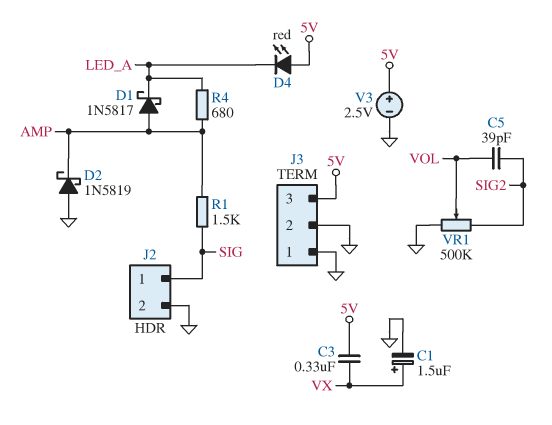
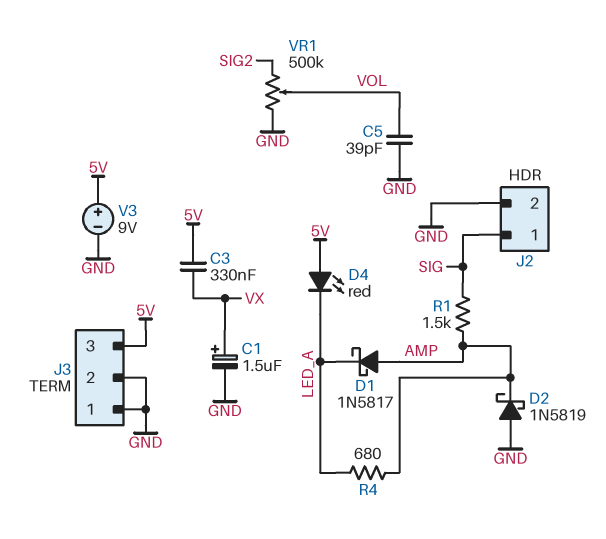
C5: 39pF (SIG2, VOL) -> 39pF (GND, VOL)
V3: 2.5V (plus 5V, minus GND) -> 9V (plus 5V, minus GND)

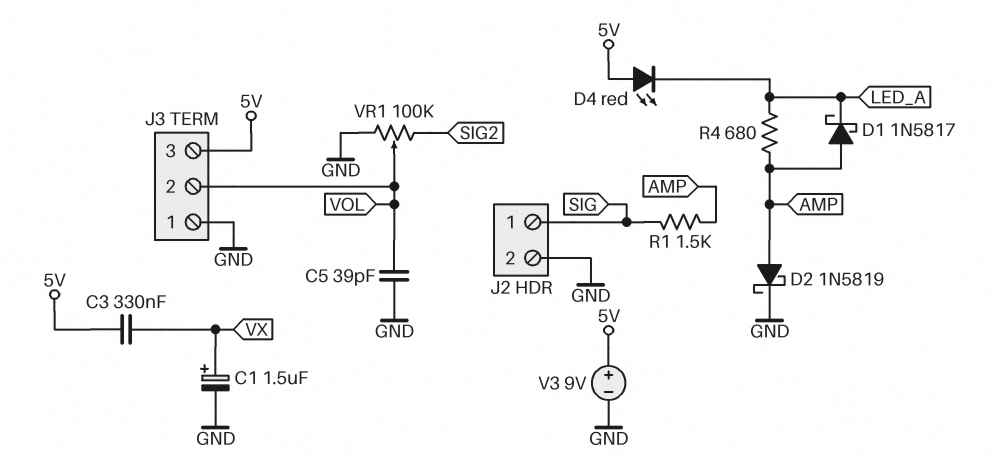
D2: schottky 1N5819 (A GND, K AMP) -> schottky 1N5819 (A AMP, K GND)
J3 pin 2: GND -> VOL
VR1: 500k (GND, SIG2, wiper VOL) -> 100k (GND, SIG2, wiper VOL)

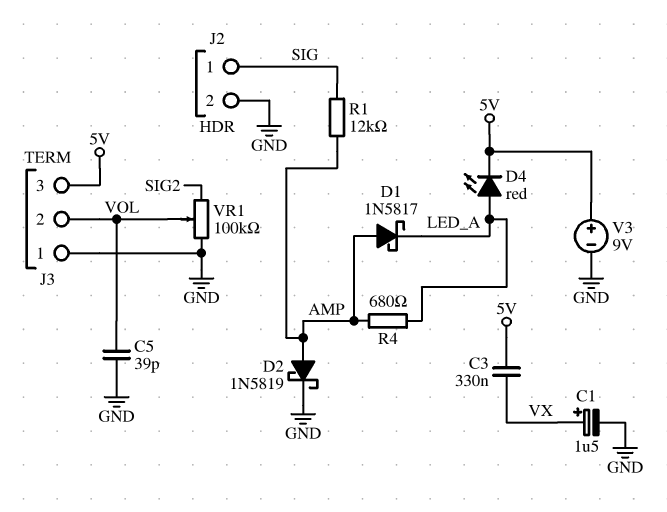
D4: LED red (A 5V, K LED_A) -> LED red (A LED_A, K 5V)
R1: 1.5k (AMP, SIG) -> 12k (AMP, SIG)

